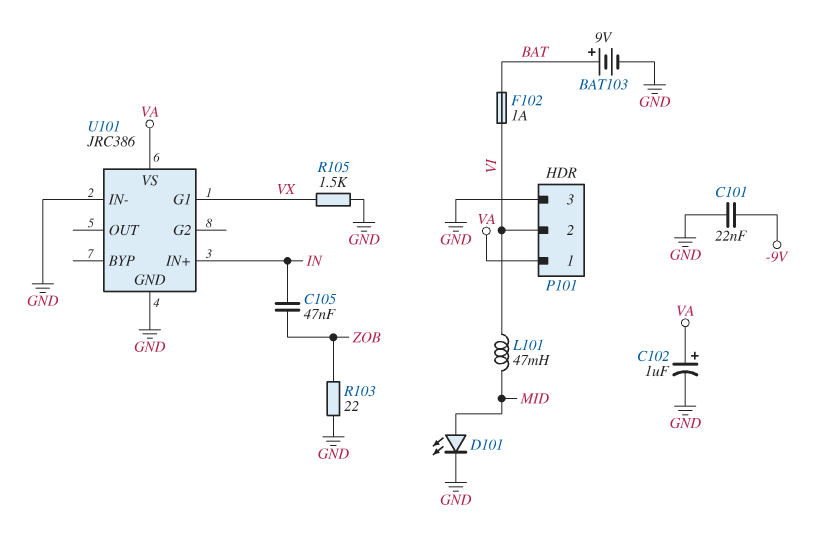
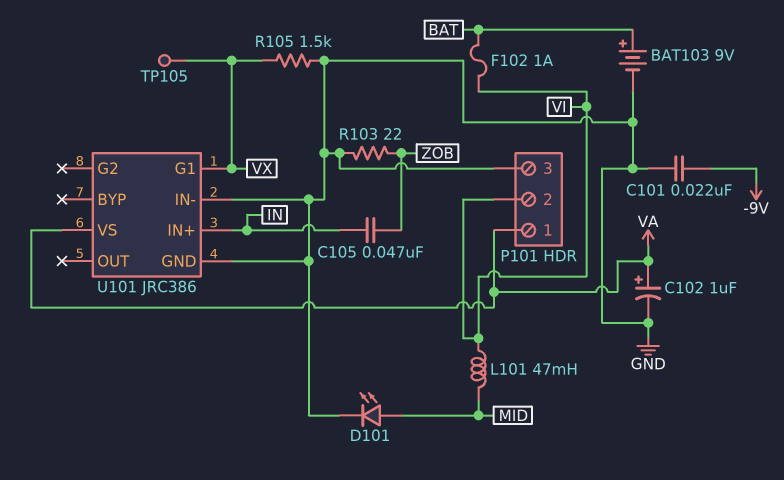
TP105: none -> test point (VX)

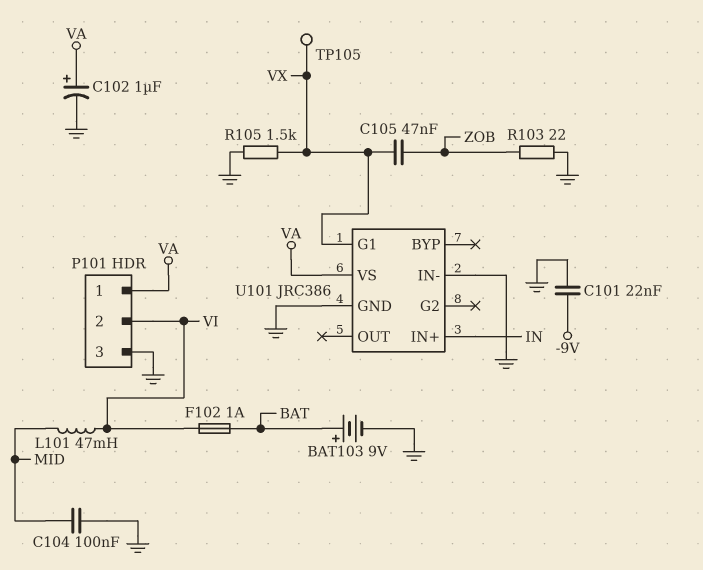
C104: none -> 100nF (GND, MID)
C105: 47nF (IN, ZOB) -> 47nF (VX, ZOB)
D101: LED (A MID, K GND) -> none

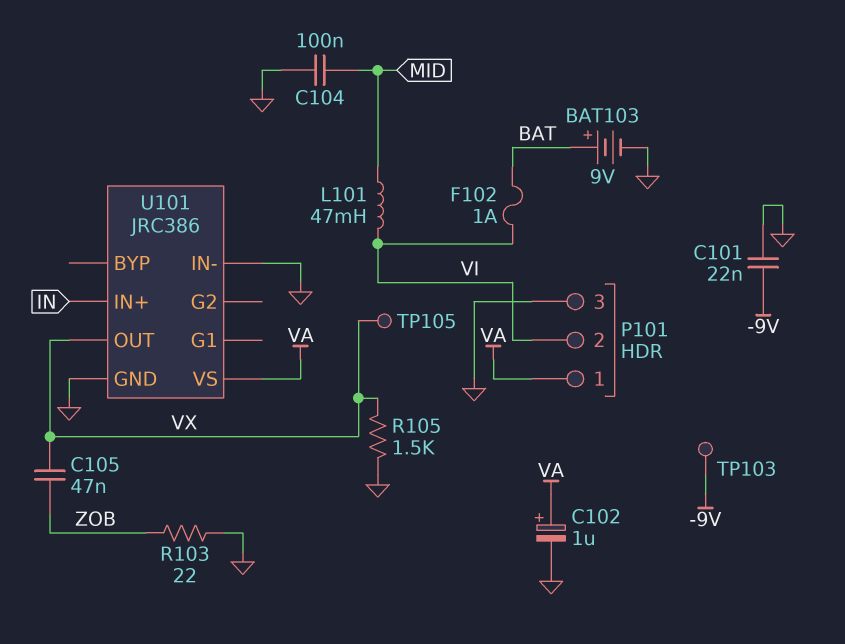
TP103: none -> test point (-9V)
U101 pin G1: VX -> none
U101 pin OUT: none -> VX

